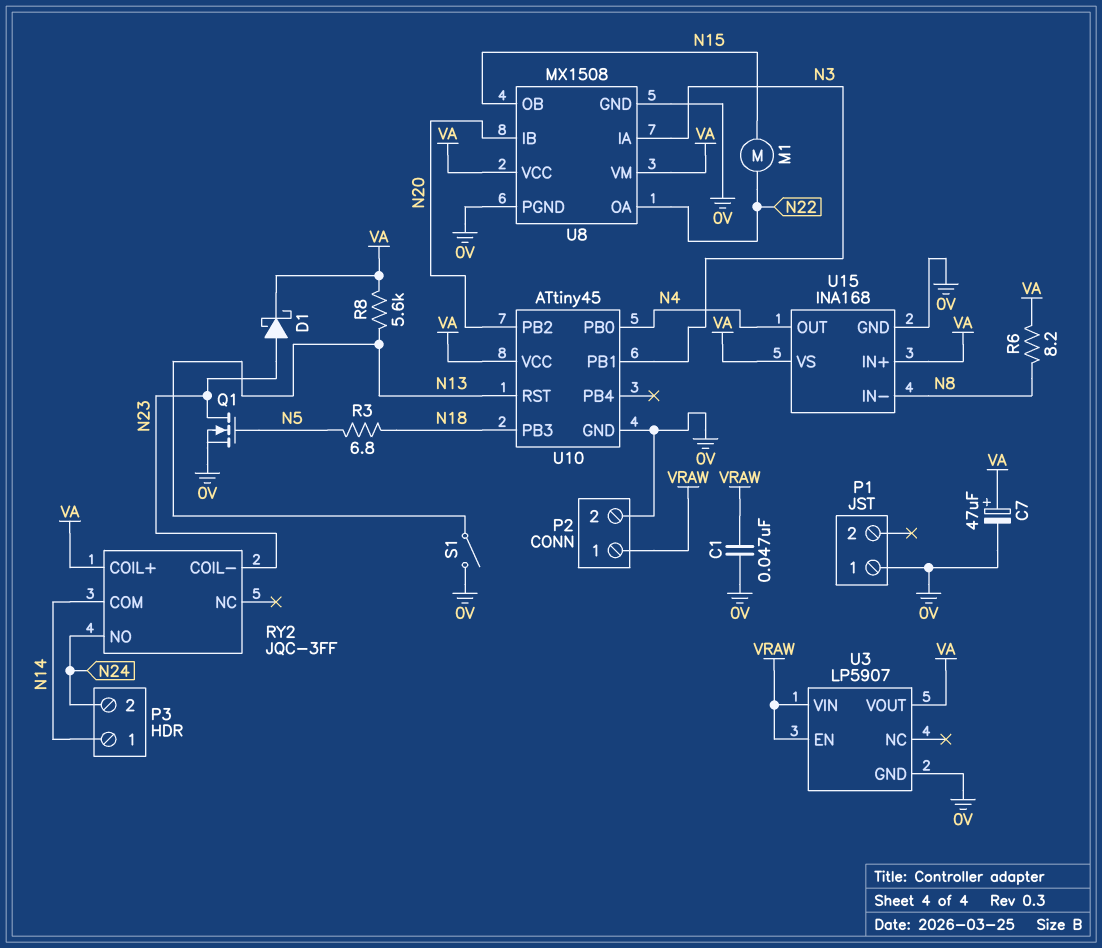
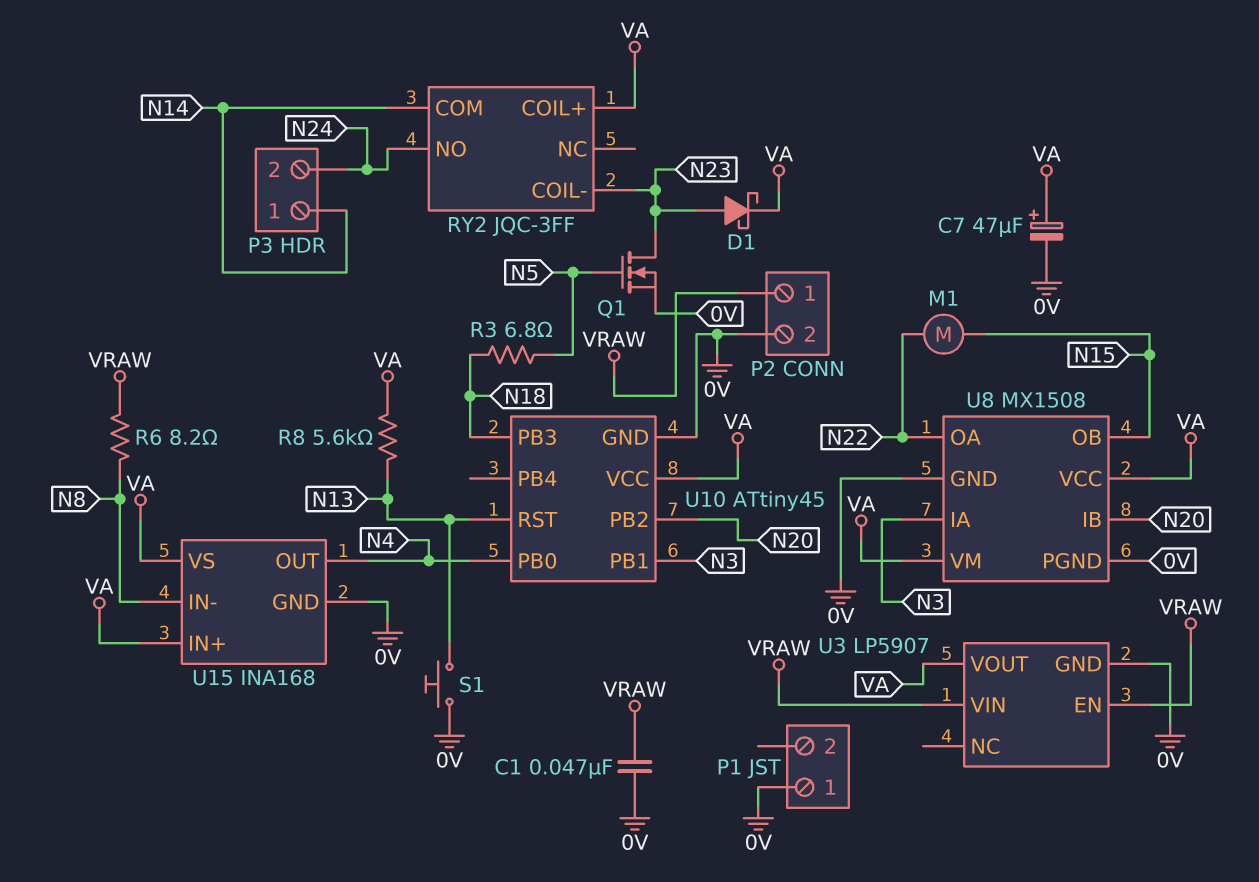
R6: 8.2 (N8, VA) -> 8.2 (N8, VRAW)
S1: switch (0V, N13) -> button (0V, N13)

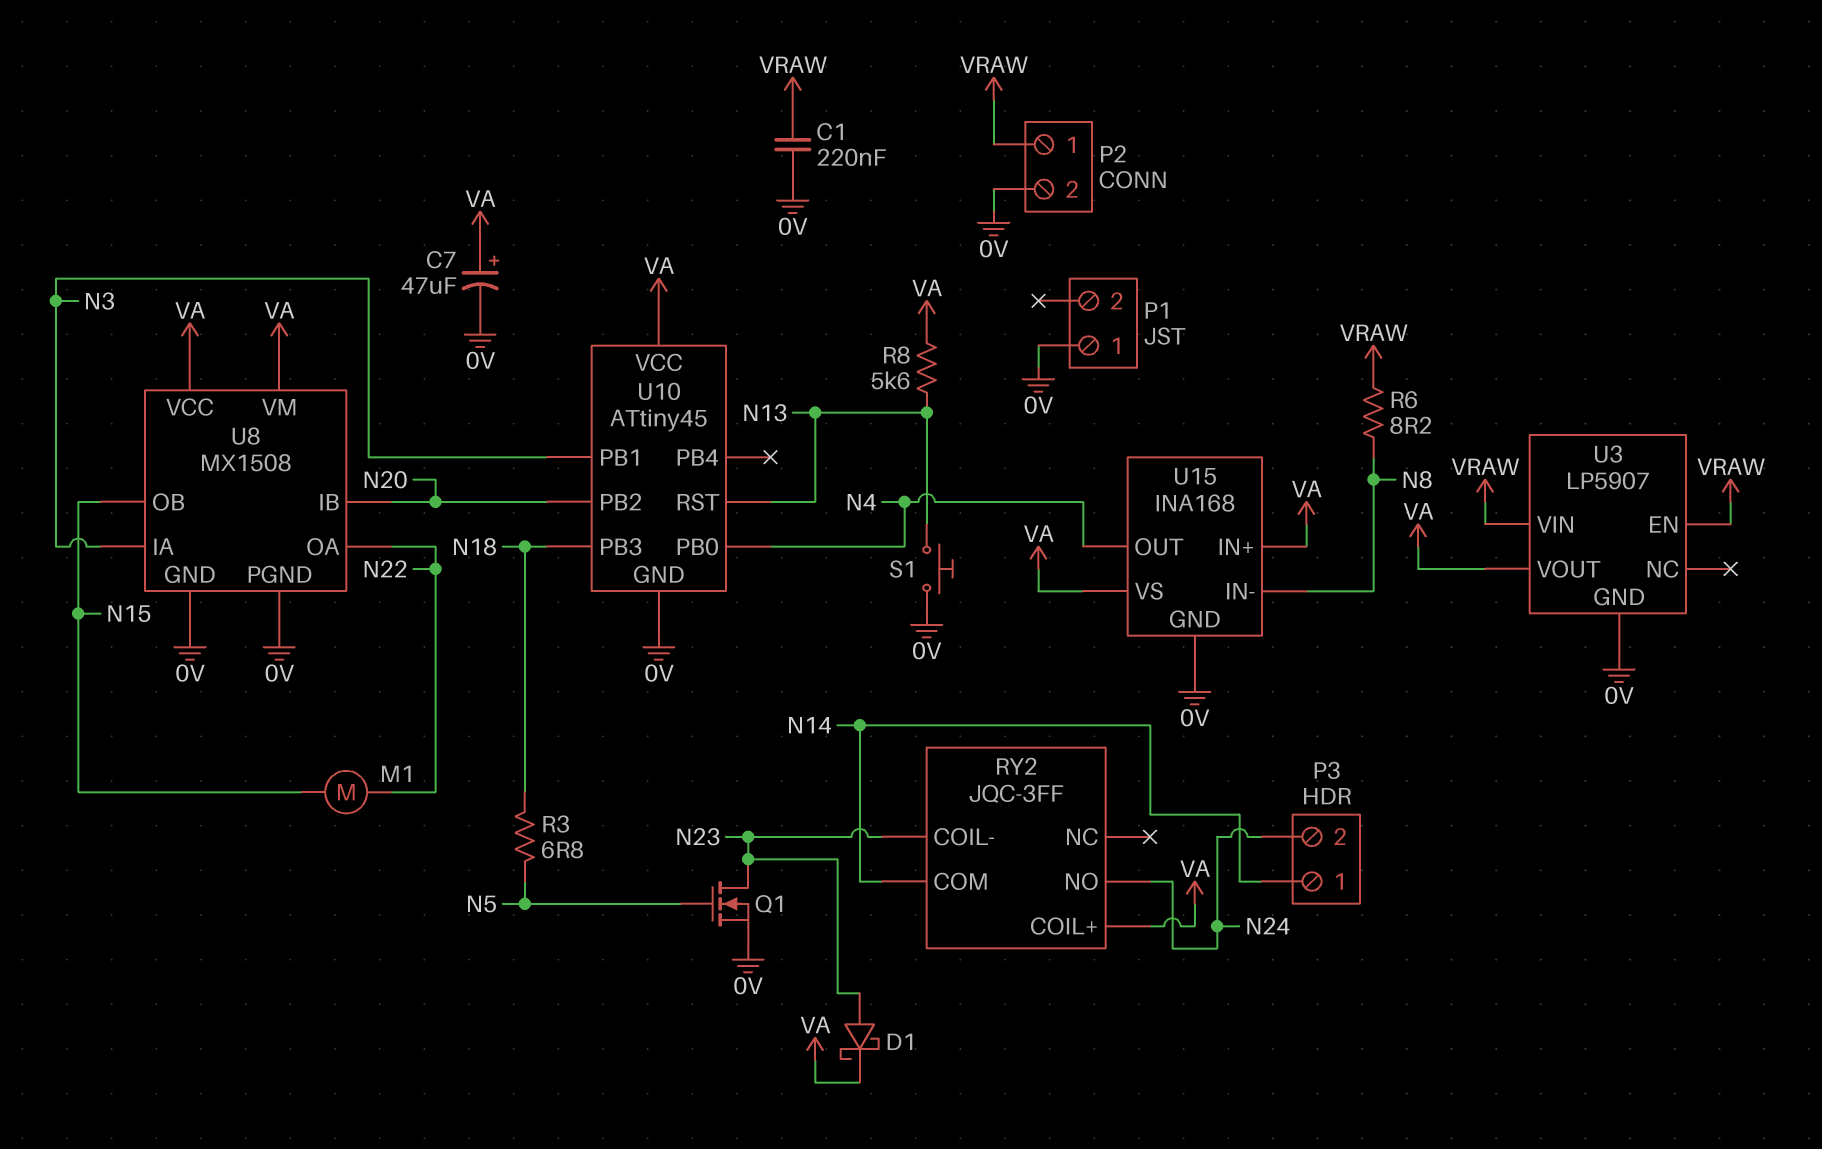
C1: 47nF (0V, VRAW) -> 220nF (0V, VRAW)

